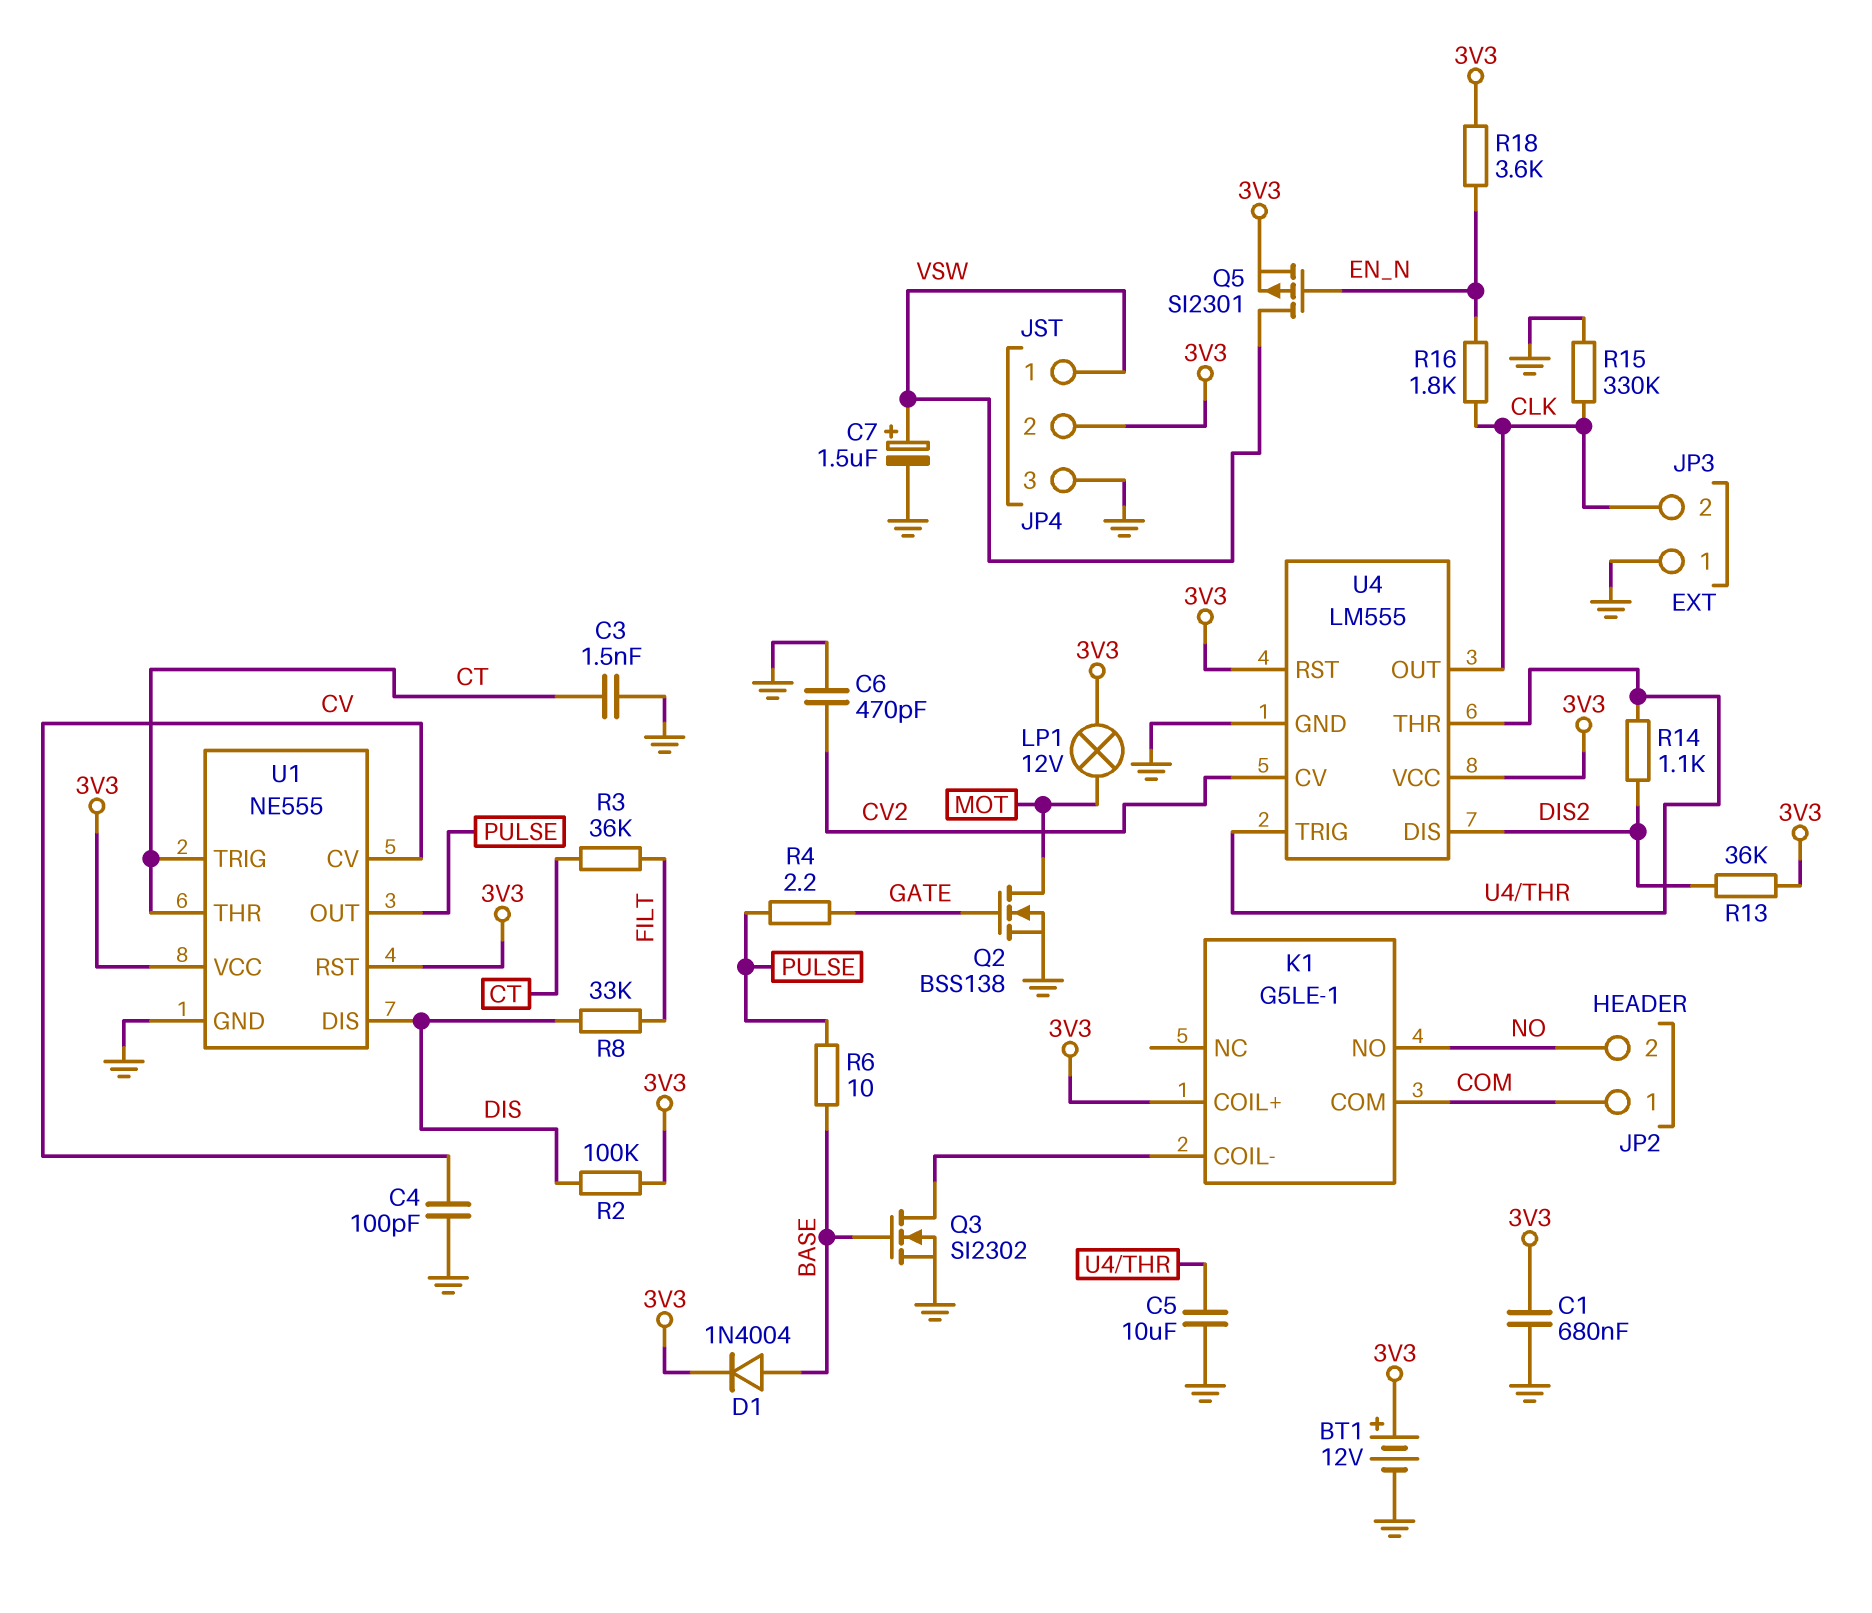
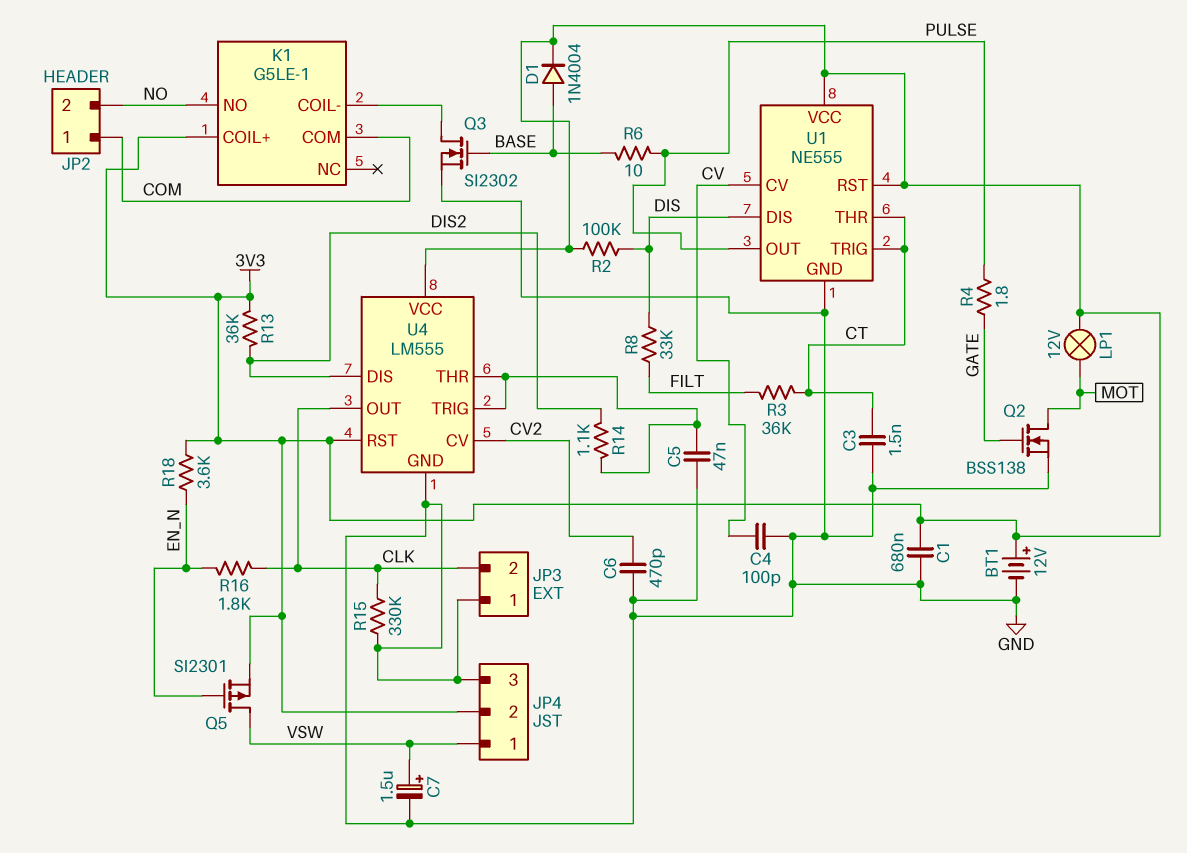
C5: 10uF (GND, U4/THR) -> 47nF (GND, U4/THR)
R4: 2.2 (GATE, PULSE) -> 1.8 (GATE, PULSE)

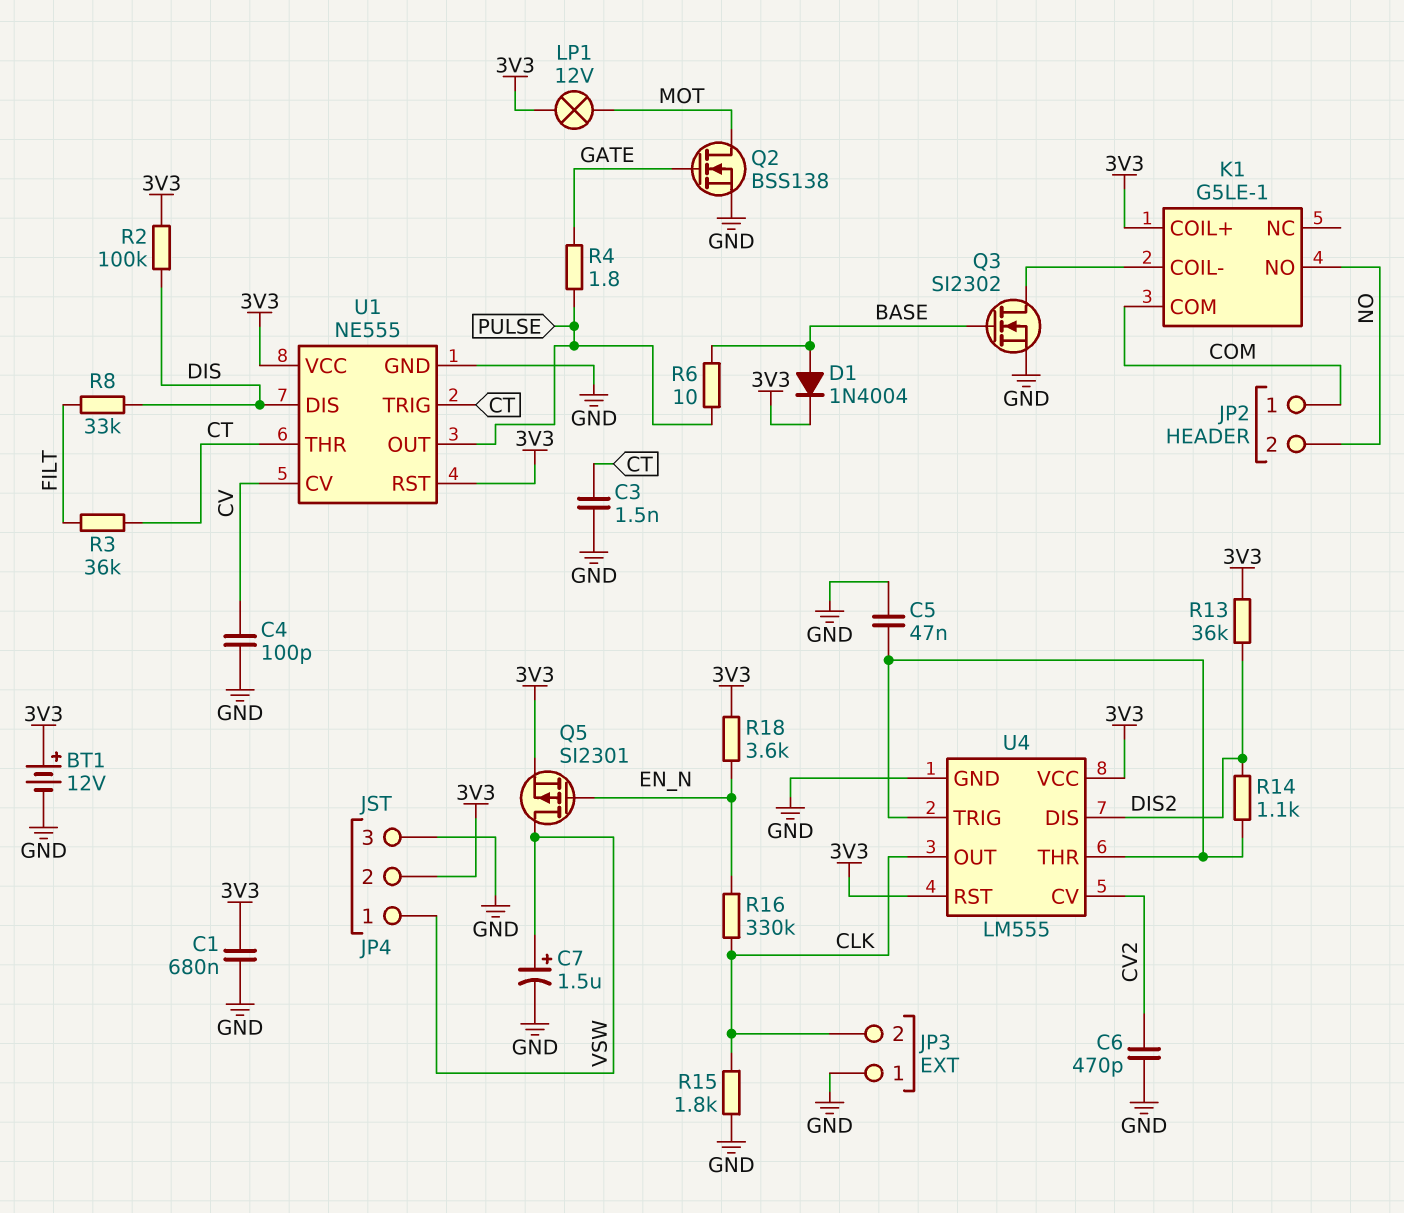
R15: 330k (CLK, GND) -> 1.8k (CLK, GND)
R16: 1.8k (CLK, EN_N) -> 330k (CLK, EN_N)

